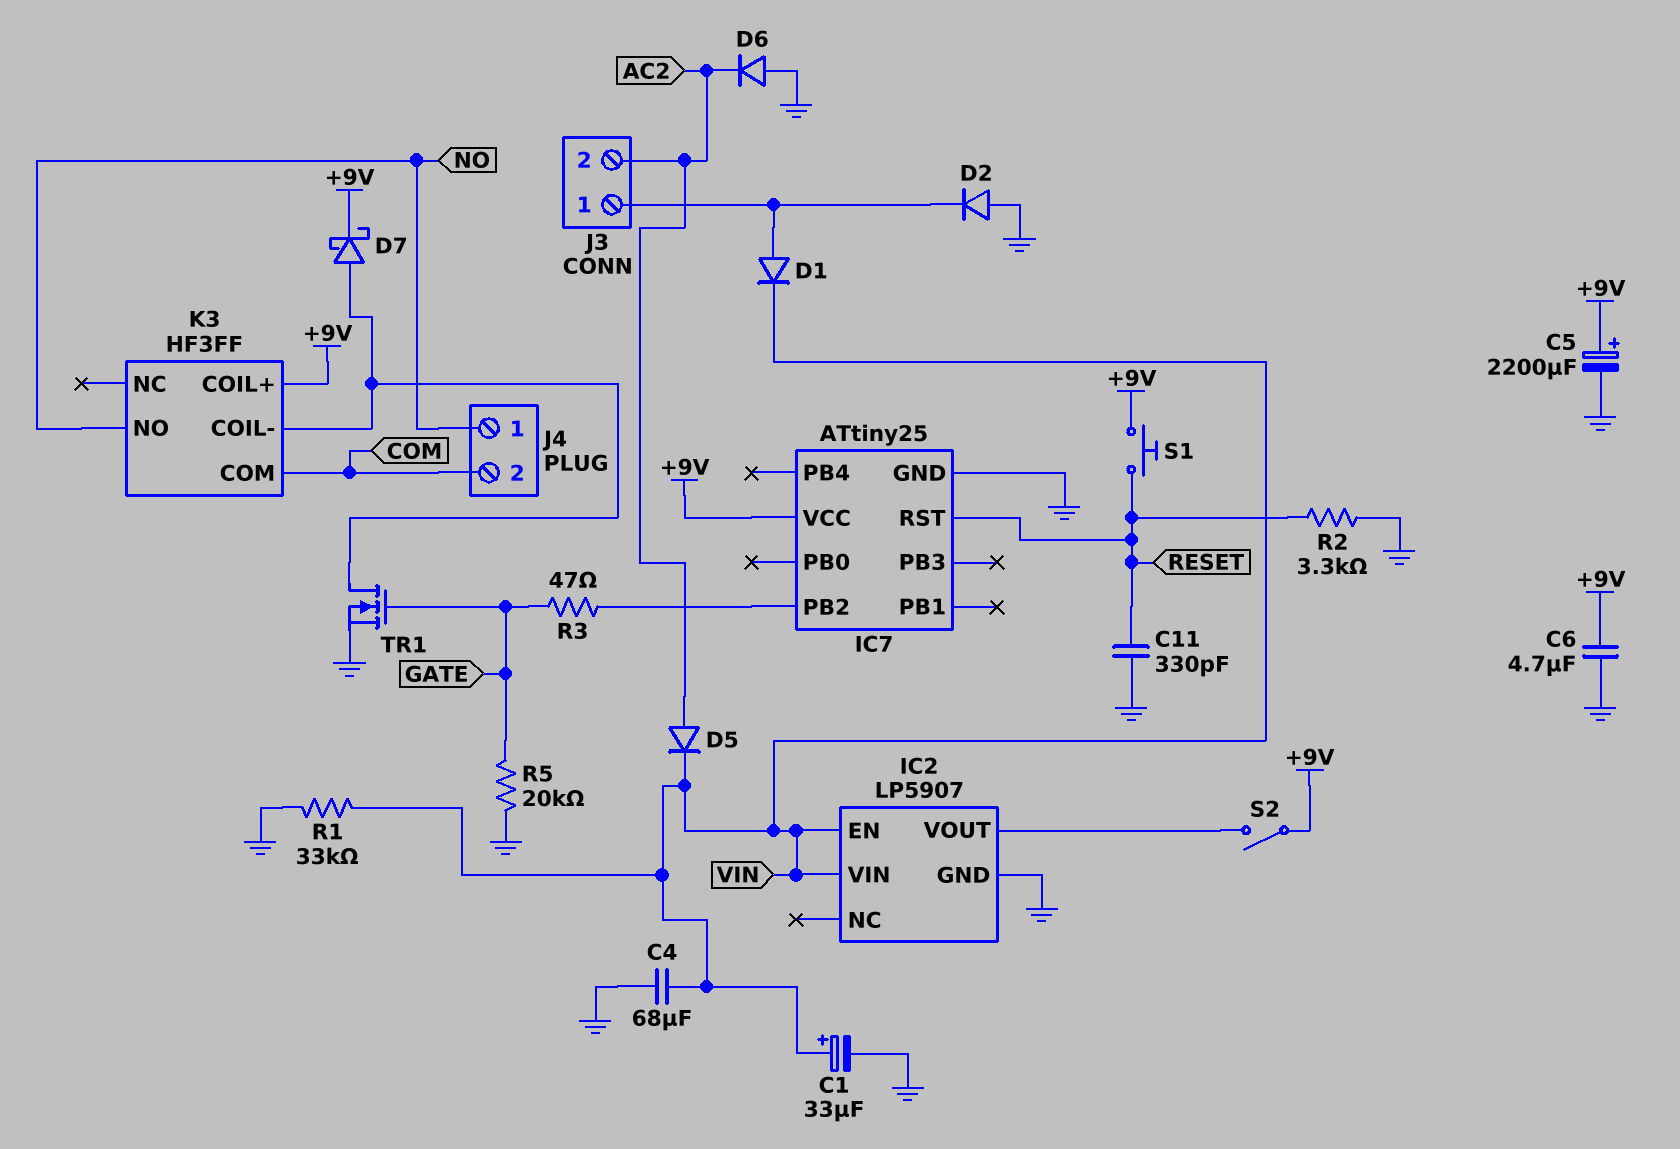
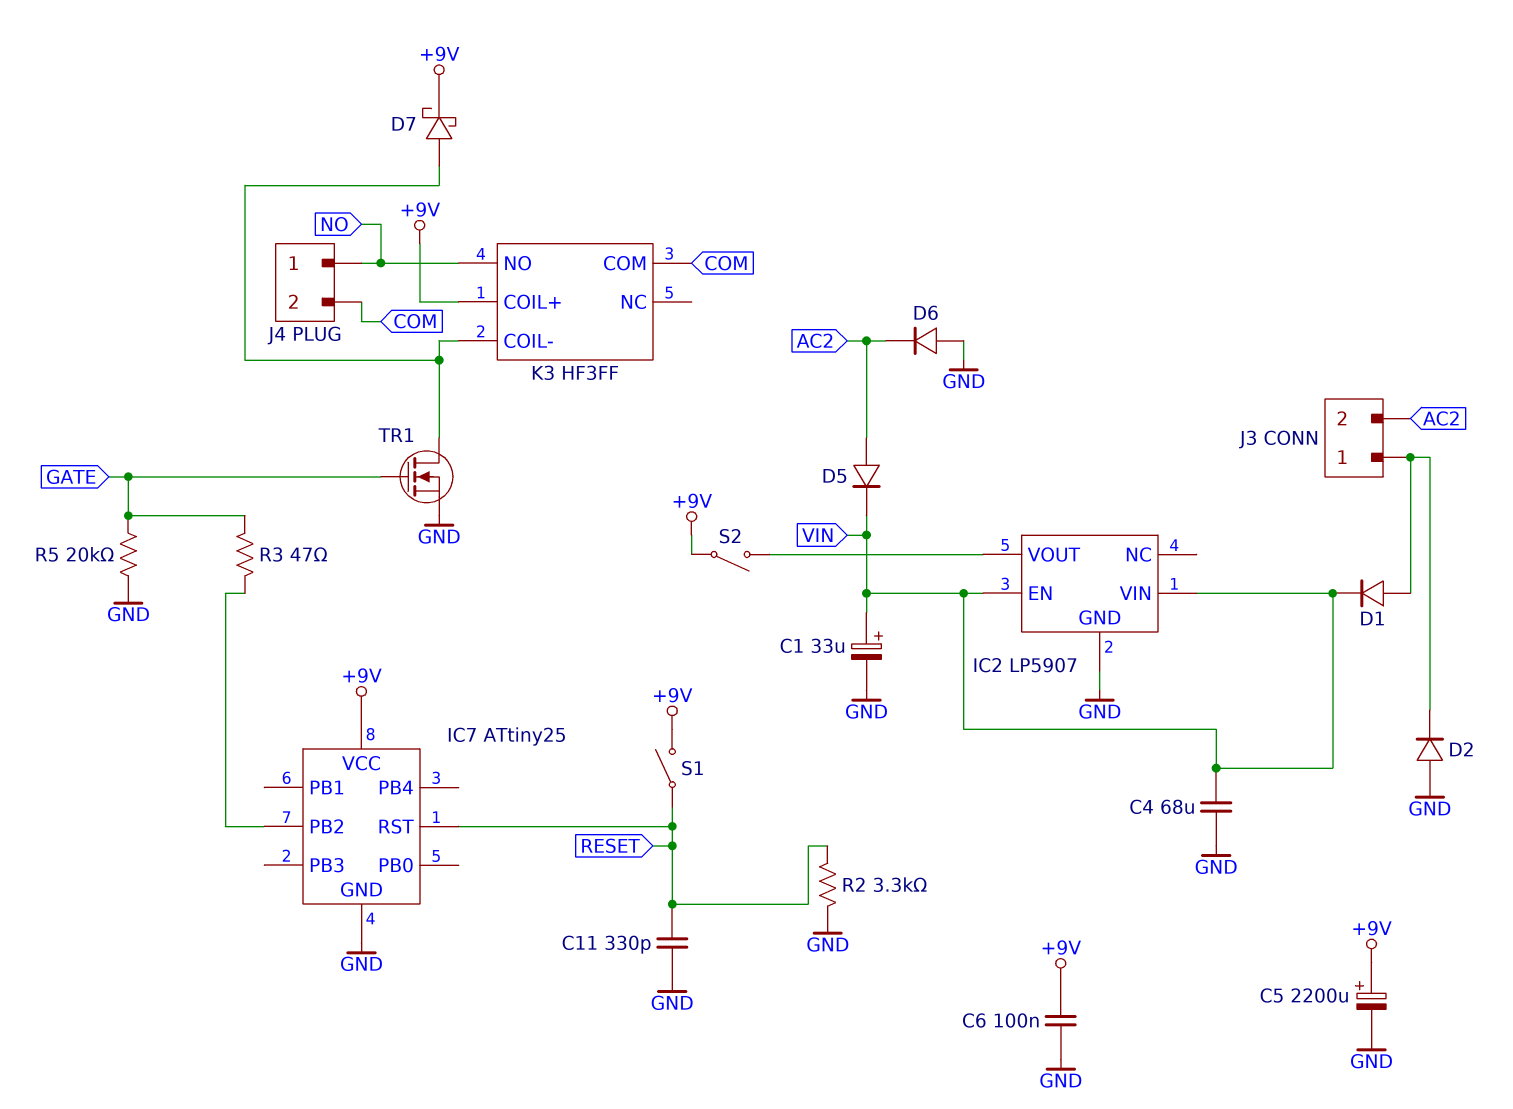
C6: 4.7uF (+9V, GND) -> 100nF (+9V, GND)
R1: 33k (GND, VIN) -> none
S1: button (+9V, RESET) -> switch (+9V, RESET)

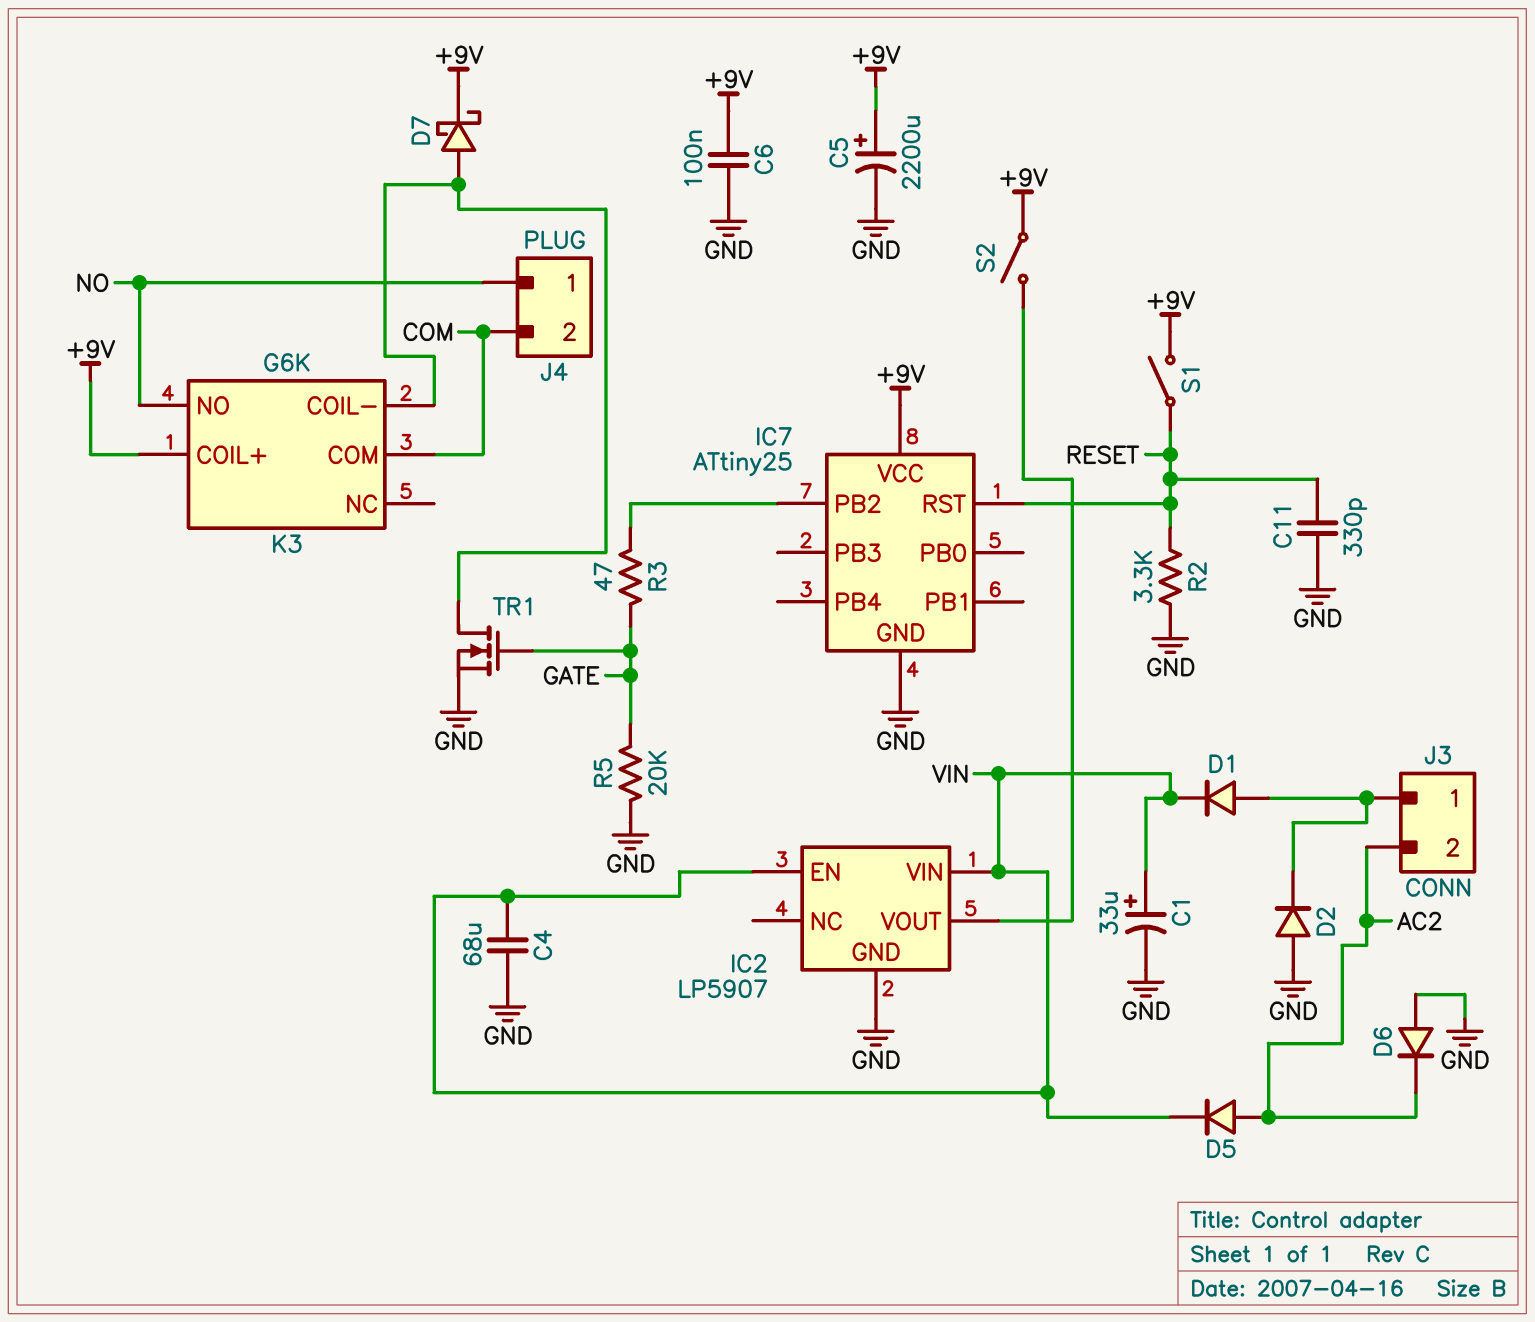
K3: HF3FF -> G6K

